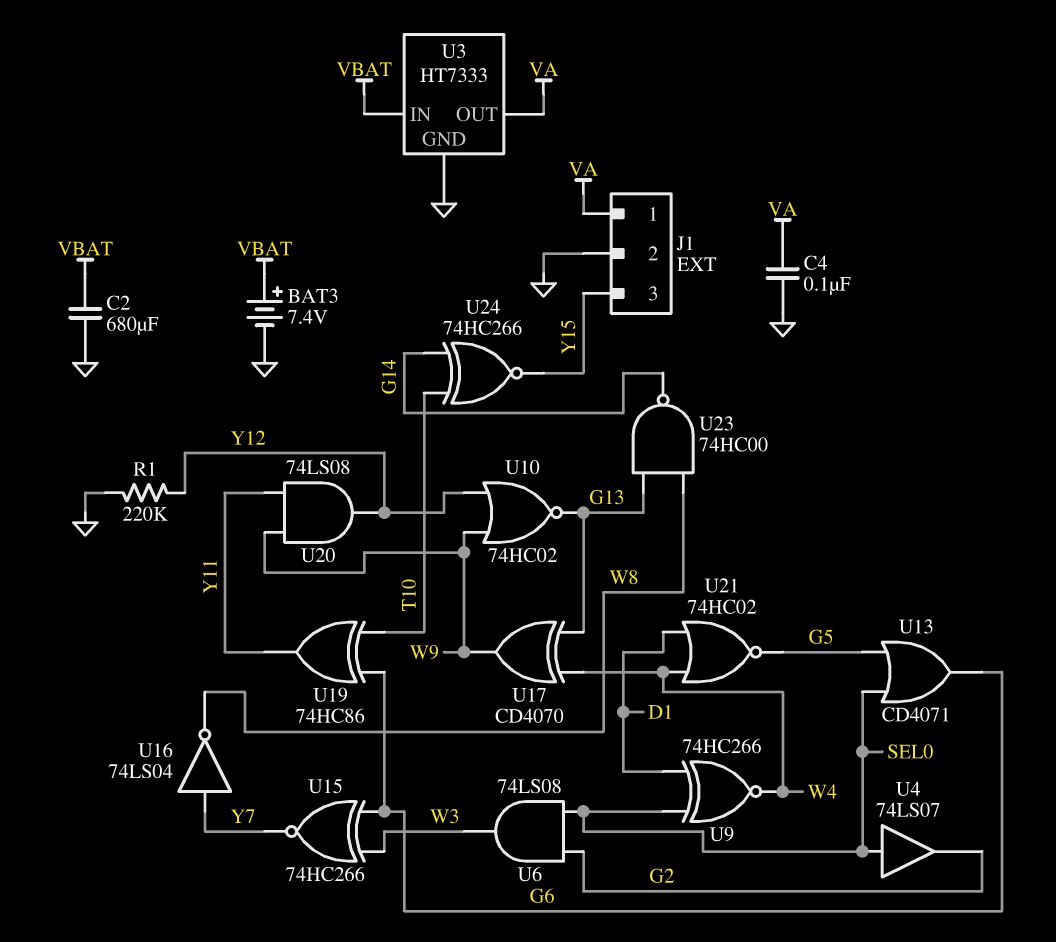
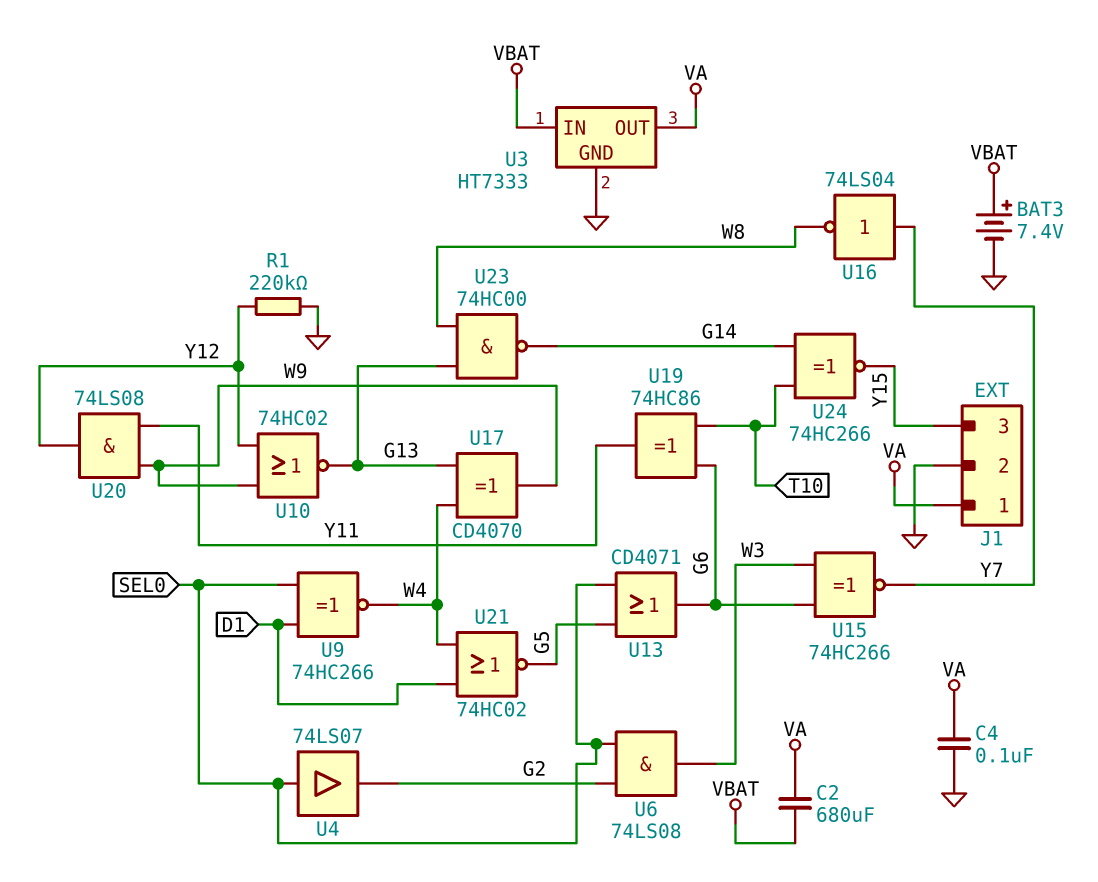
C2: 680uF (GND, VBAT) -> 680uF (VA, VBAT)

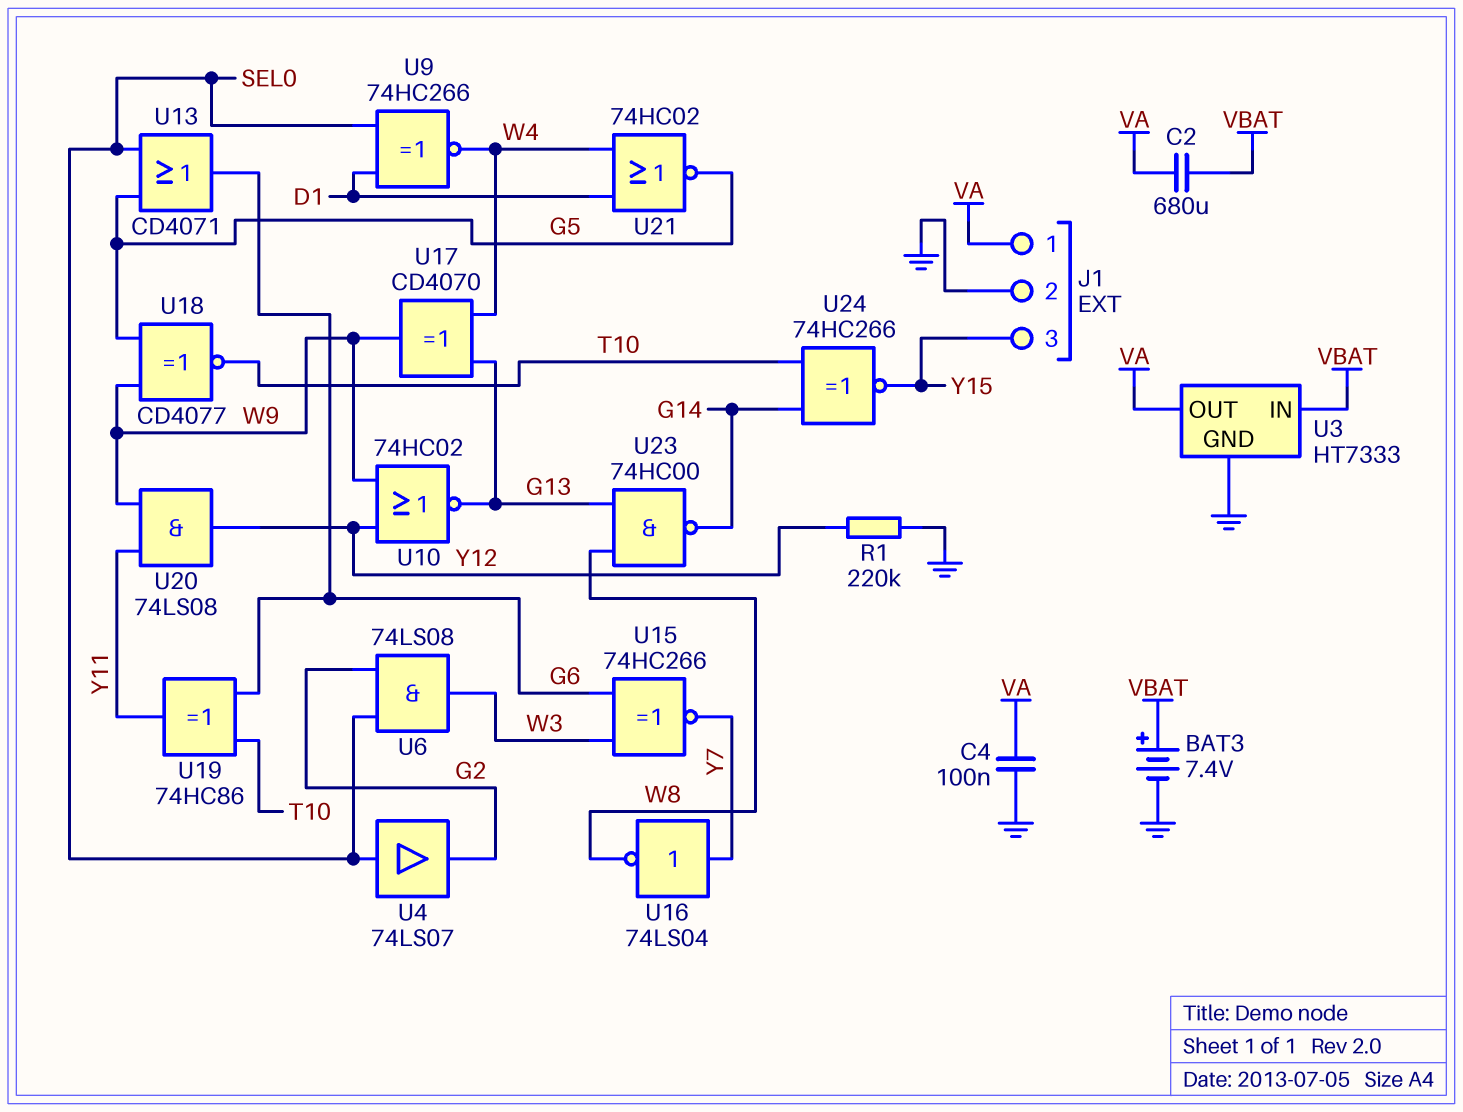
U18: none -> XNOR CD4077 (in G5, in W9, out T10)

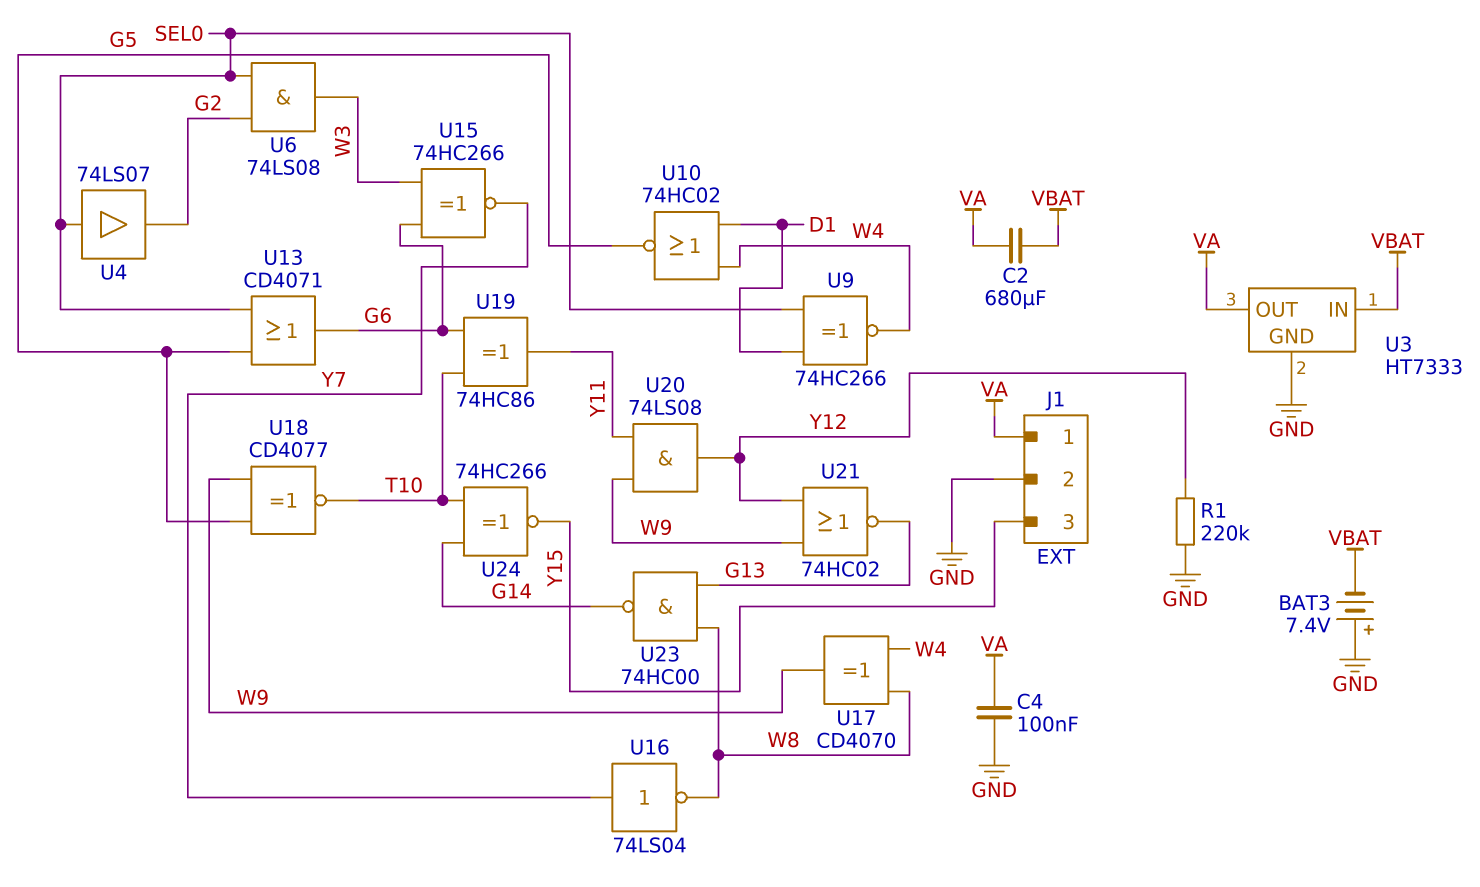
BAT3: 7.4V (plus VBAT, minus GND) -> 7.4V (plus GND, minus VBAT)
U10: NOR 74HC02 (in W9, in Y12, out G13) -> NOR 74HC02 (in D1, in W4, out G5)
U17: XOR CD4070 (in G13, in W4, out W9) -> XOR CD4070 (in W4, in W8, out W9)
U21: NOR 74HC02 (in D1, in W4, out G5) -> NOR 74HC02 (in W9, in Y12, out G13)

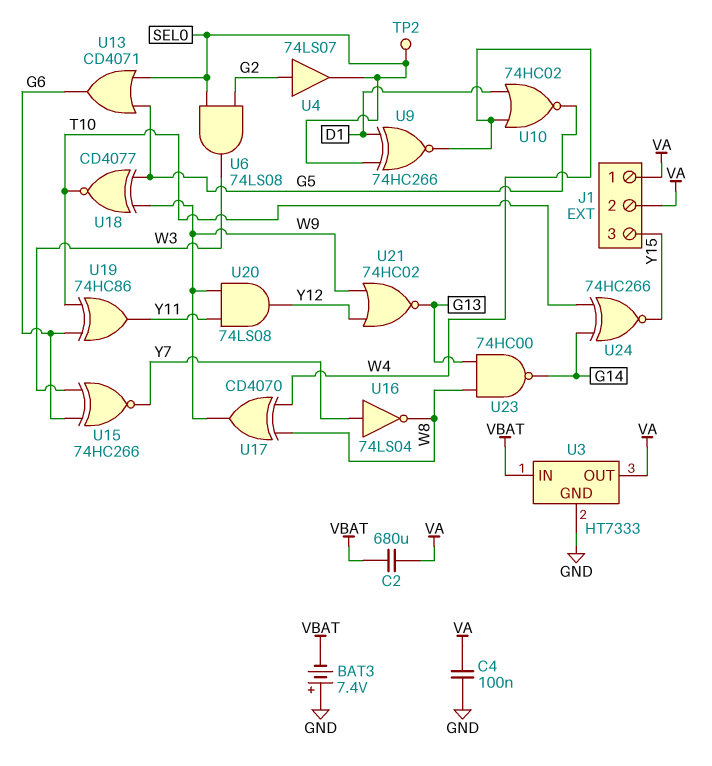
J1 pin 2: GND -> VA
R1: 220k (GND, Y12) -> none
TP2: none -> test point (SEL0)
U4: buffer 74LS07 (in SEL0, out G2) -> buffer 74LS07 (in G2, out SEL0)

